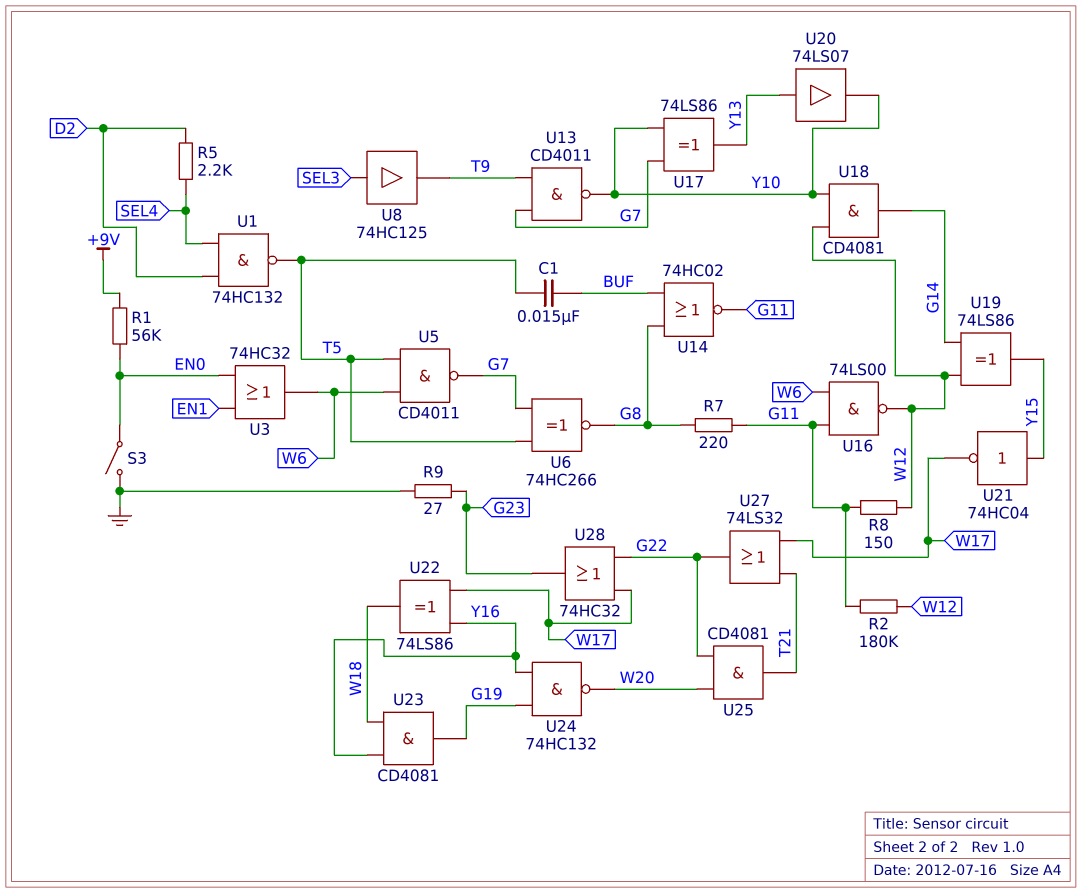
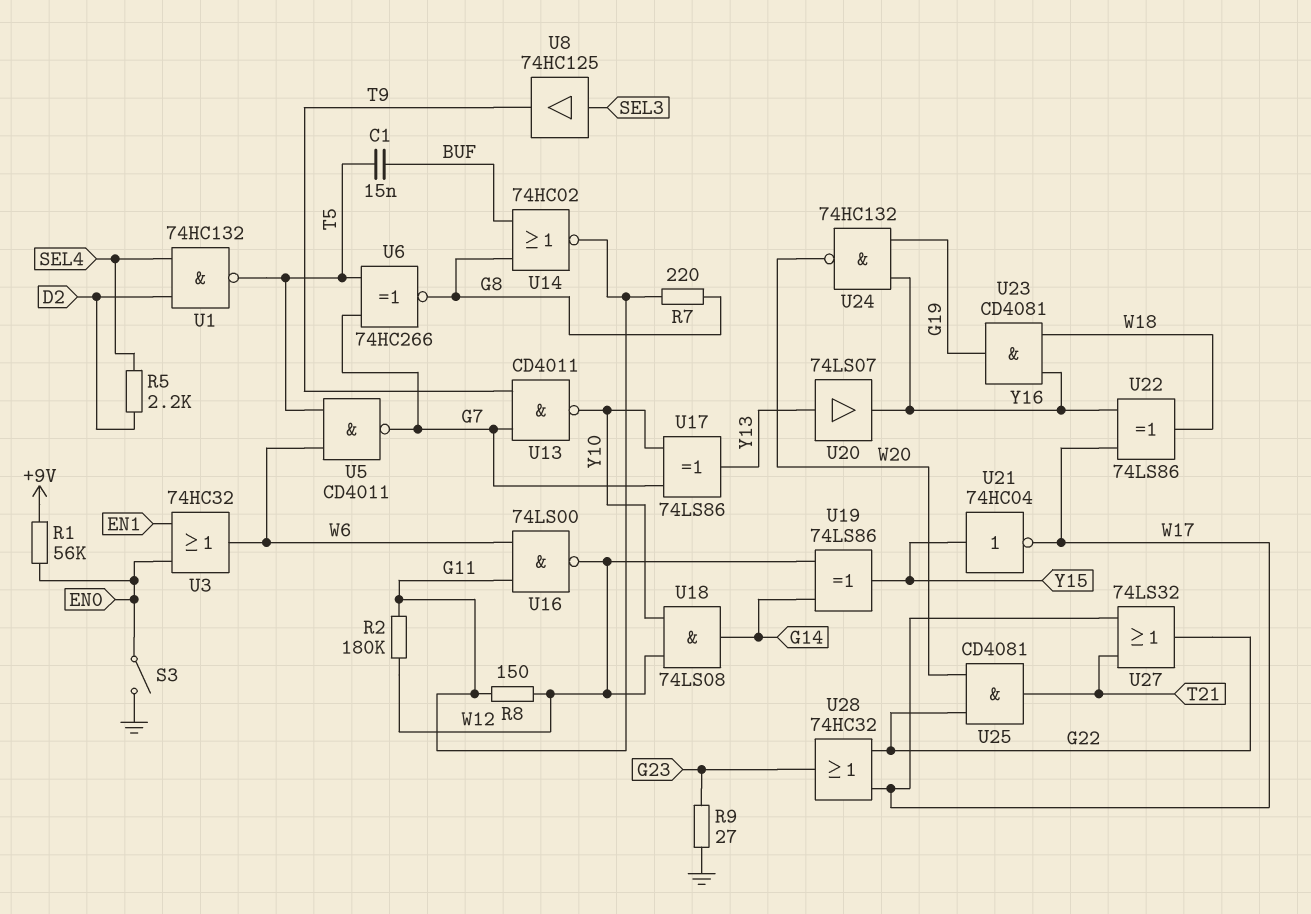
U18: AND CD4081 (in W12, in Y10, out G14) -> AND 74LS08 (in W12, in Y10, out G14)
U20: buffer 74LS07 (in Y13, out Y10) -> buffer 74LS07 (in Y13, out Y16)

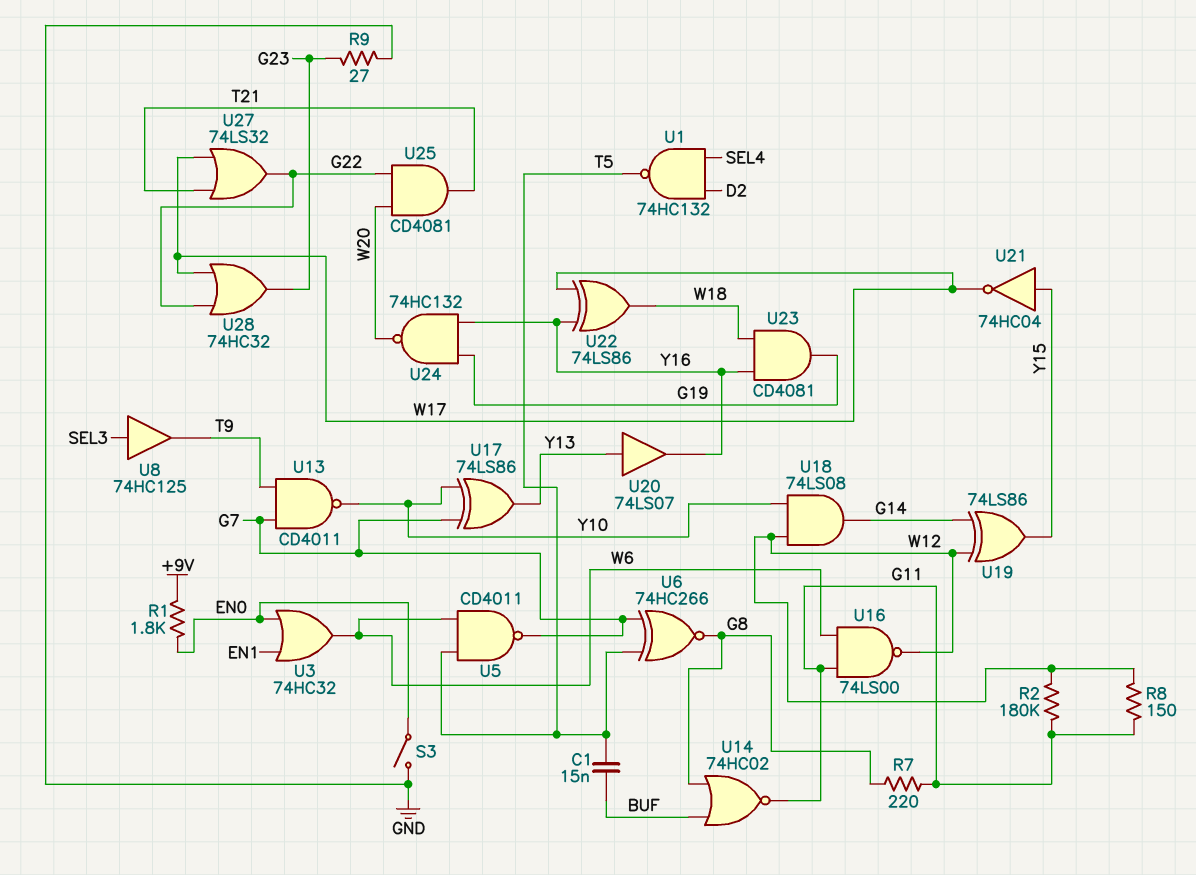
R1: 56k (+9V, EN0) -> 1.8k (+9V, EN0)
R5: 2.2k (D2, SEL4) -> none

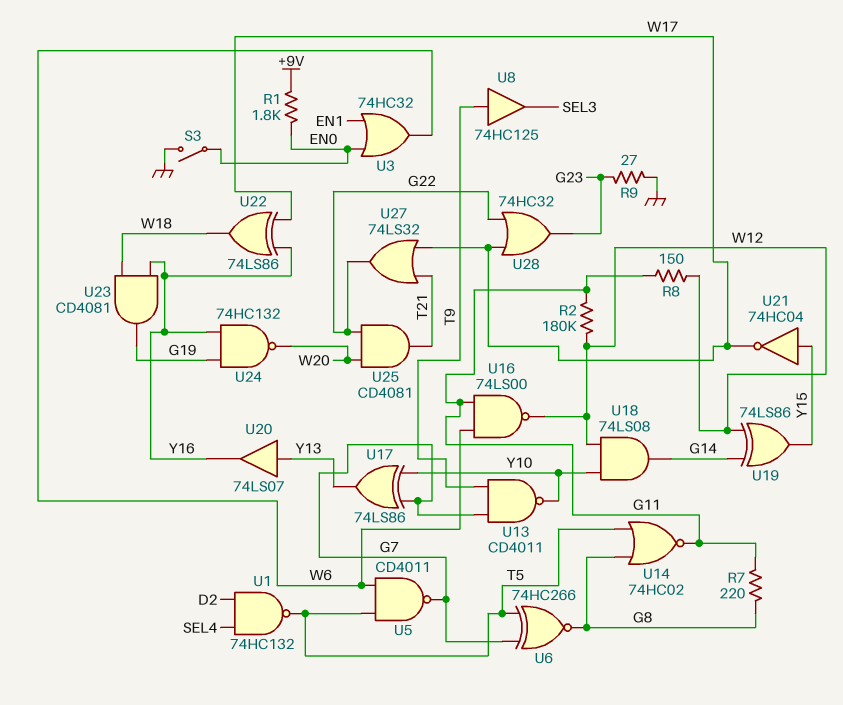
C1: 15nF (BUF, T5) -> none
U8: buffer 74HC125 (in SEL3, out T9) -> buffer 74HC125 (in T9, out SEL3)
U14: NOR 74HC02 (in BUF, in G8, out G11) -> NOR 74HC02 (in G8, in T5, out G11)

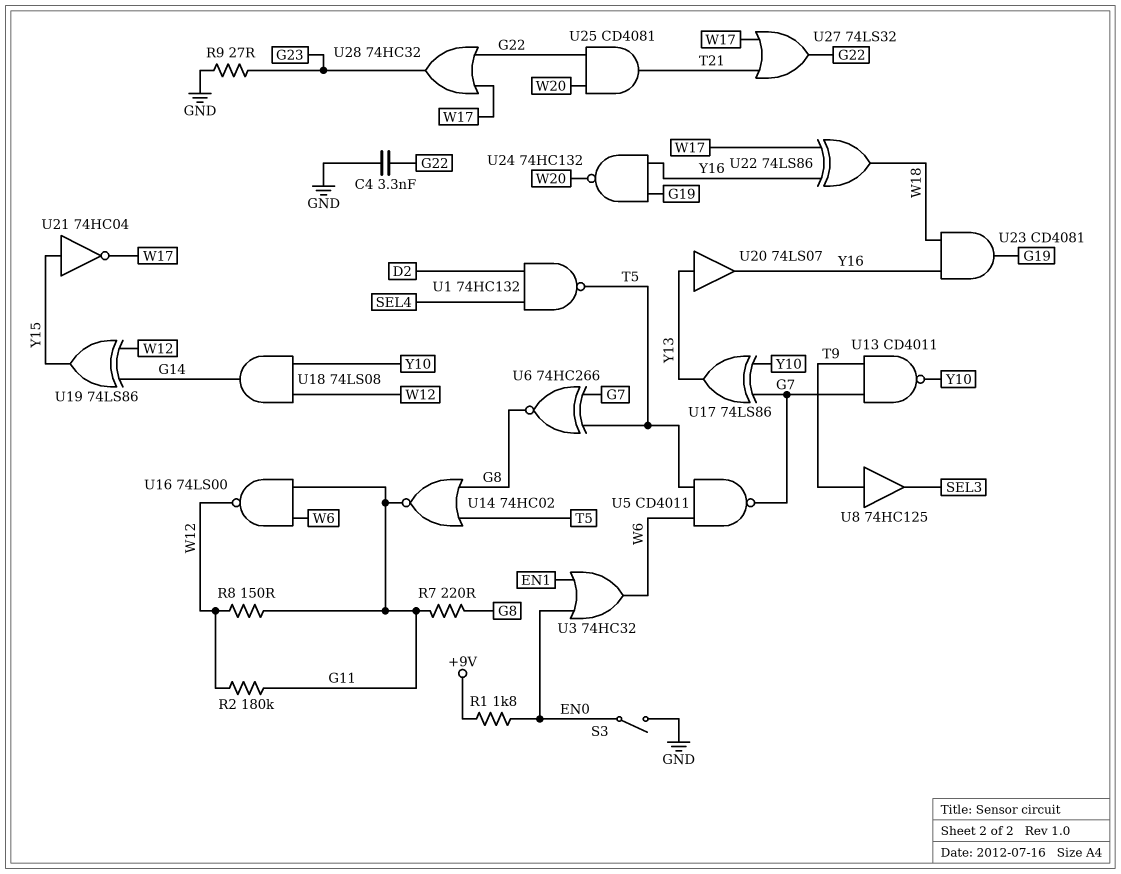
C4: none -> 3.3nF (G22, GND)

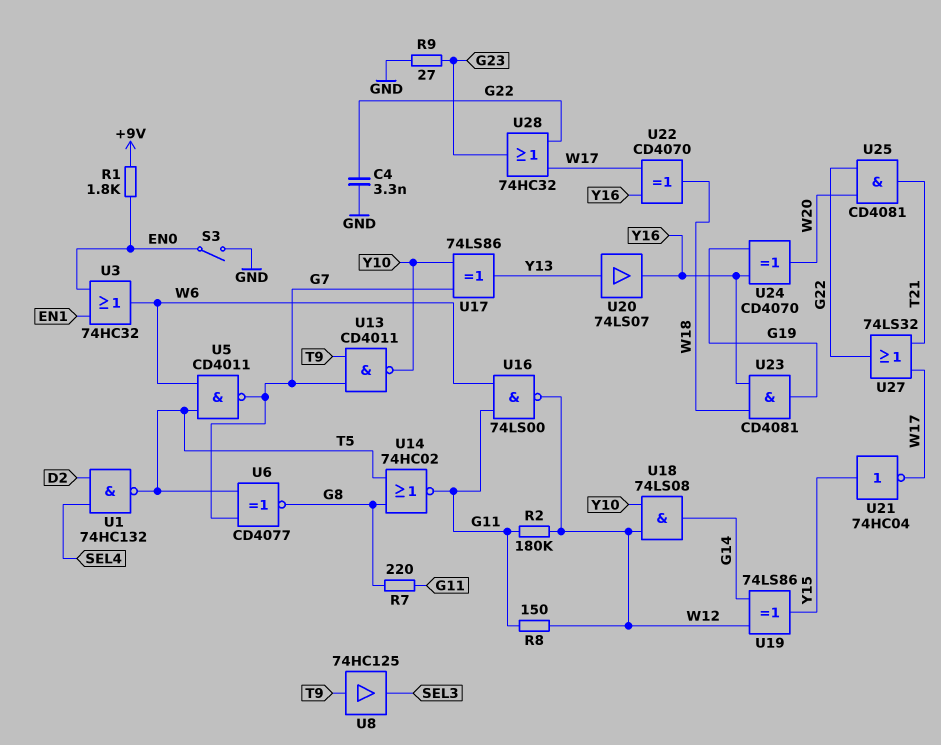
U6: XNOR 74HC266 (in G7, in T5, out G8) -> XNOR CD4077 (in G7, in T5, out G8)
U22: XOR 74LS86 (in W17, in Y16, out W18) -> XOR CD4070 (in W17, in Y16, out W18)
U24: NAND 74HC132 (in G19, in Y16, out W20) -> XOR CD4070 (in G19, in Y16, out W20)

